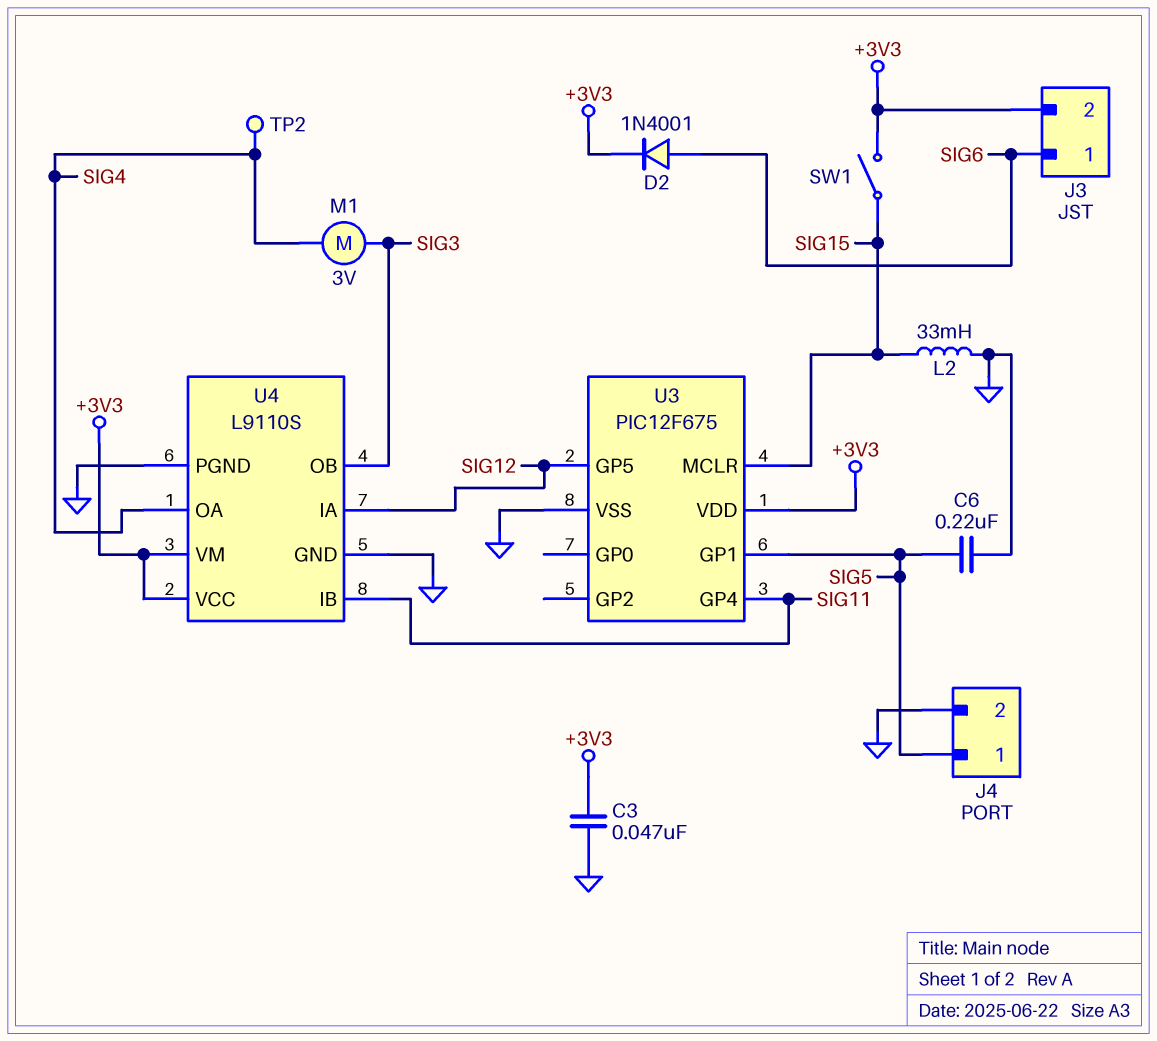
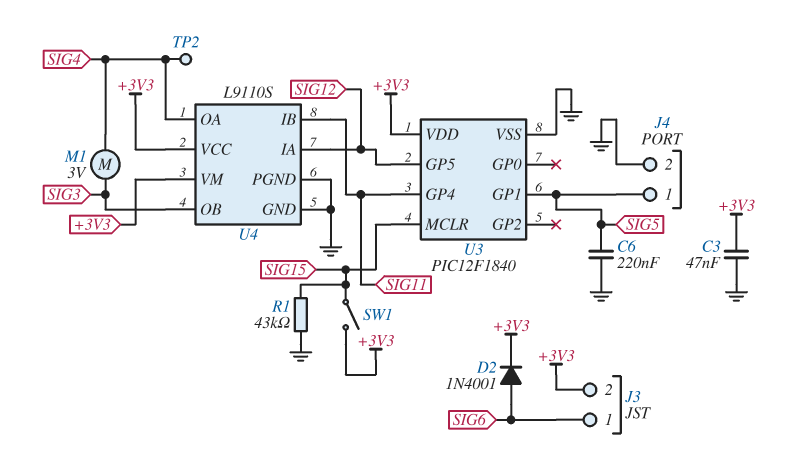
L2: 33mH (GND, SIG15) -> none
R1: none -> 43k (GND, SIG15)
U3: PIC12F675 -> PIC12F1840

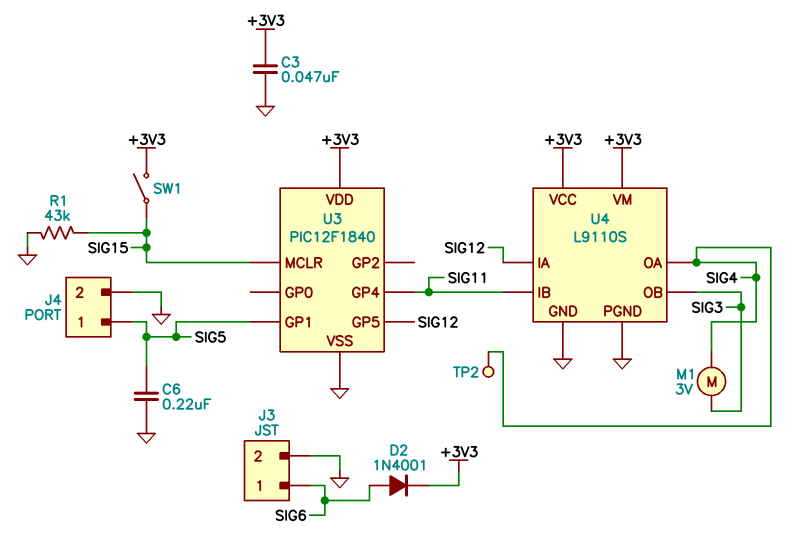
J3 pin 2: +3V3 -> GND

